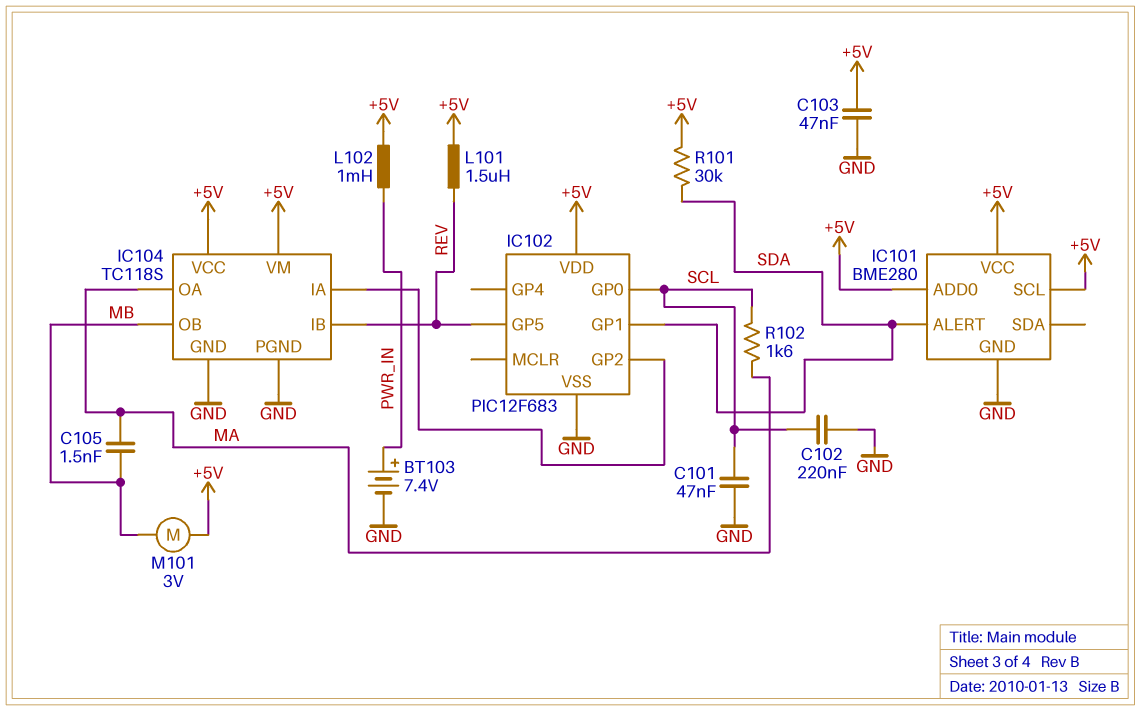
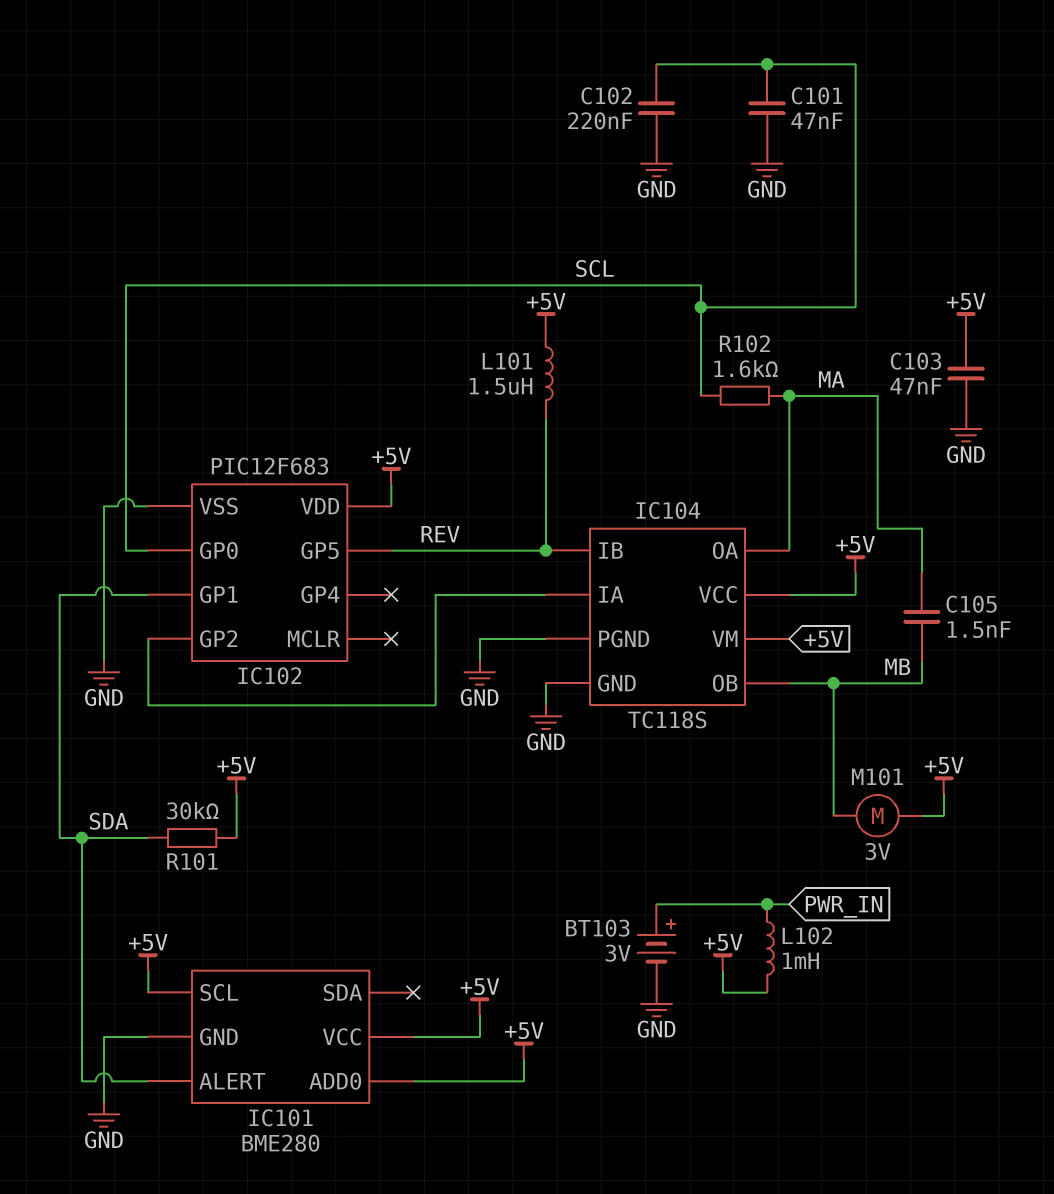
BT103: 7.4V (plus PWR_IN, minus GND) -> 3V (plus PWR_IN, minus GND)

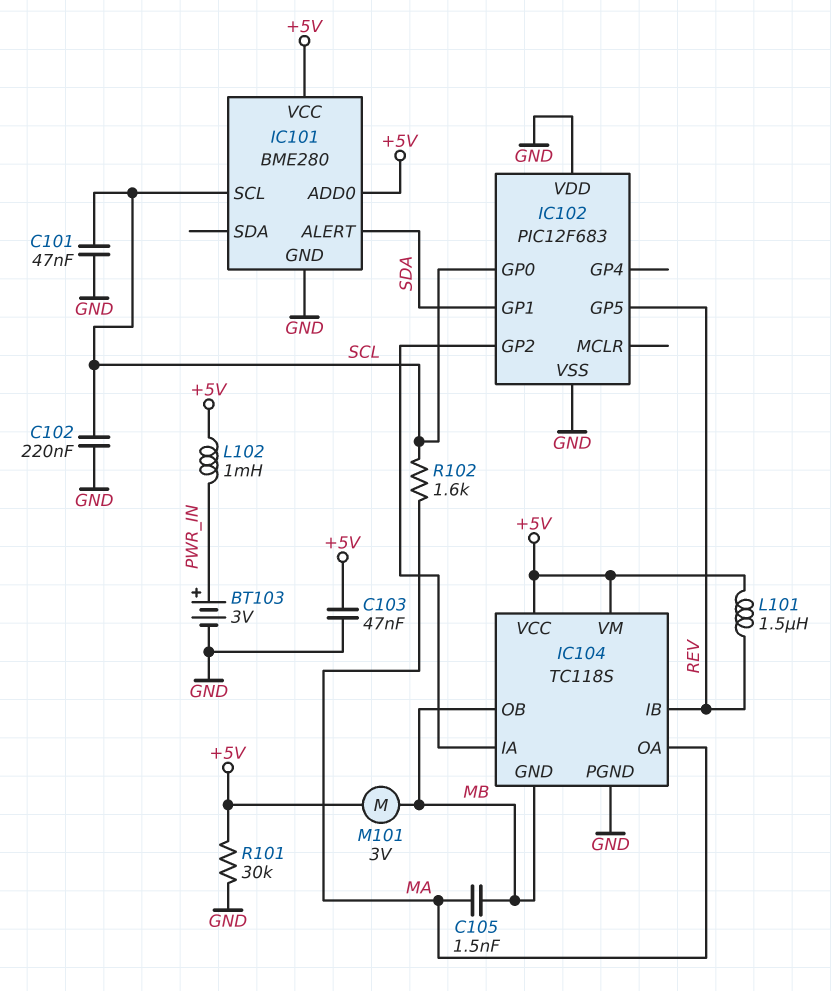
IC101 pin SCL: +5V -> SCL
IC102 pin VDD: +5V -> GND
IC104 pin GND: GND -> MB
R101: 30k (+5V, SDA) -> 30k (+5V, GND)

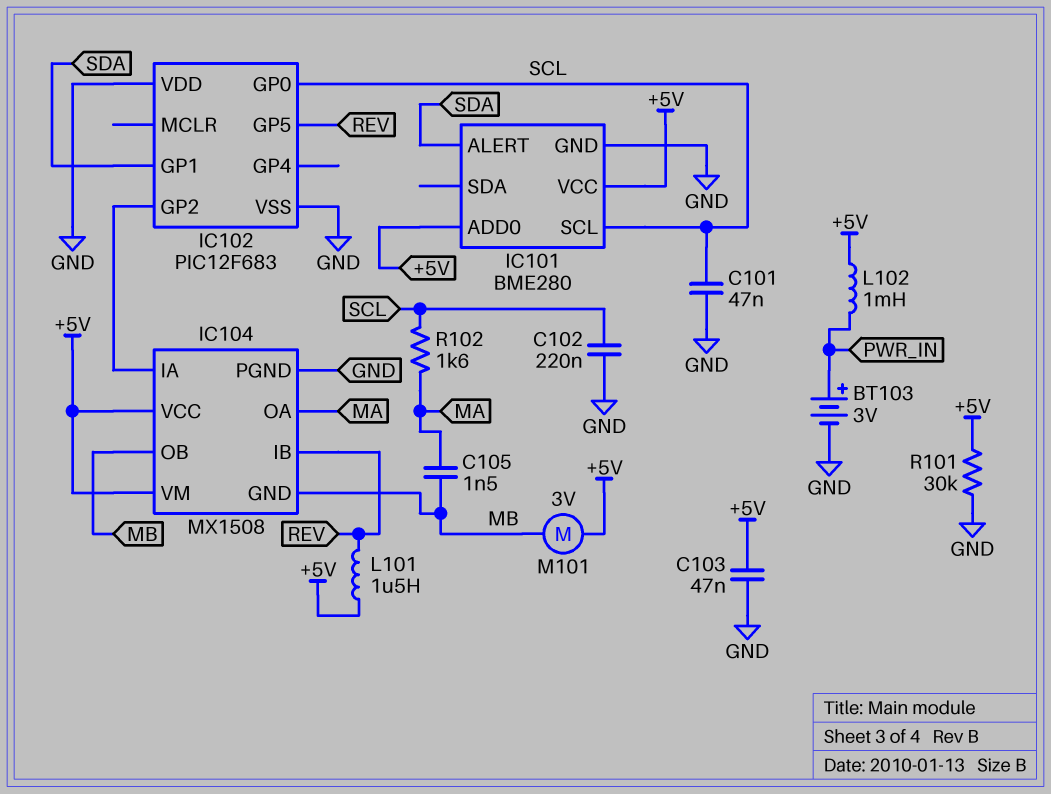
IC104: TC118S -> MX1508

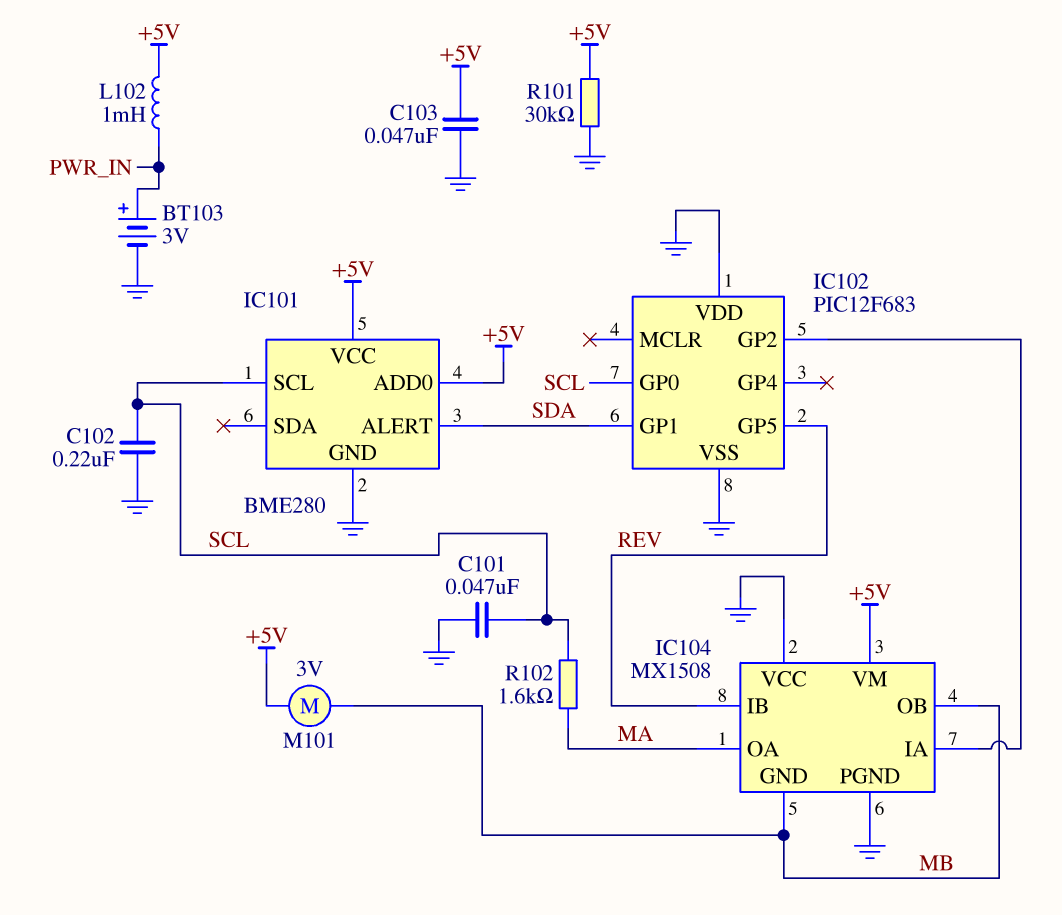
C105: 1.5nF (MA, MB) -> none
IC104 pin VCC: +5V -> GND
L101: 1.5uH (+5V, REV) -> none

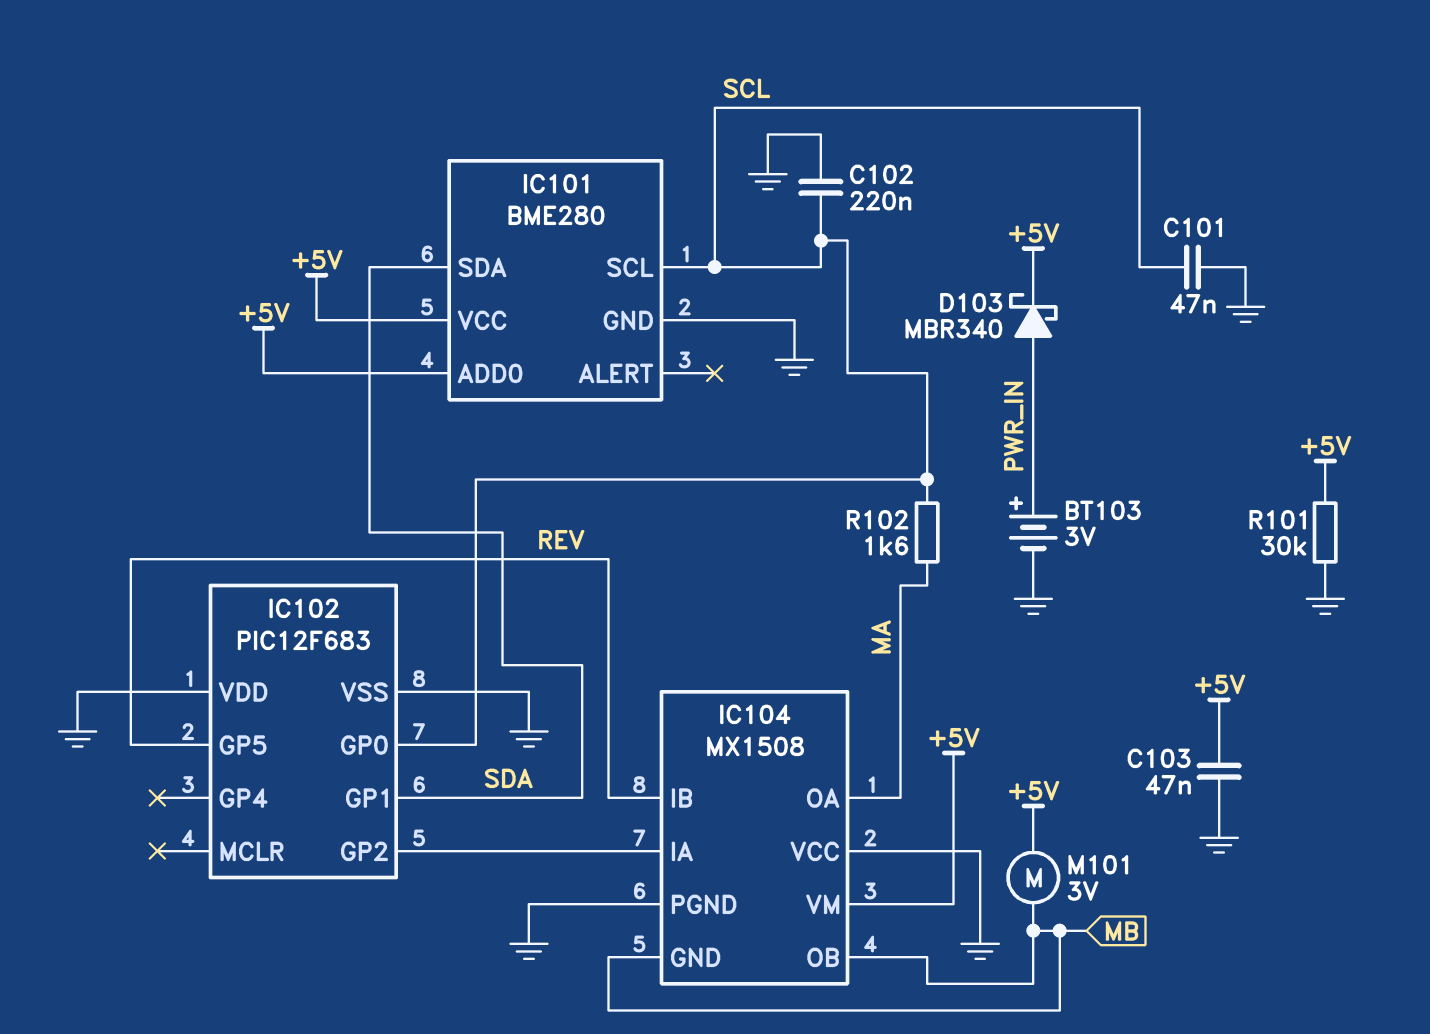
D103: none -> schottky MBR340 (A PWR_IN, K +5V)
IC101 pin ALERT: SDA -> none
IC101 pin SDA: none -> SDA
L102: 1mH (+5V, PWR_IN) -> none

